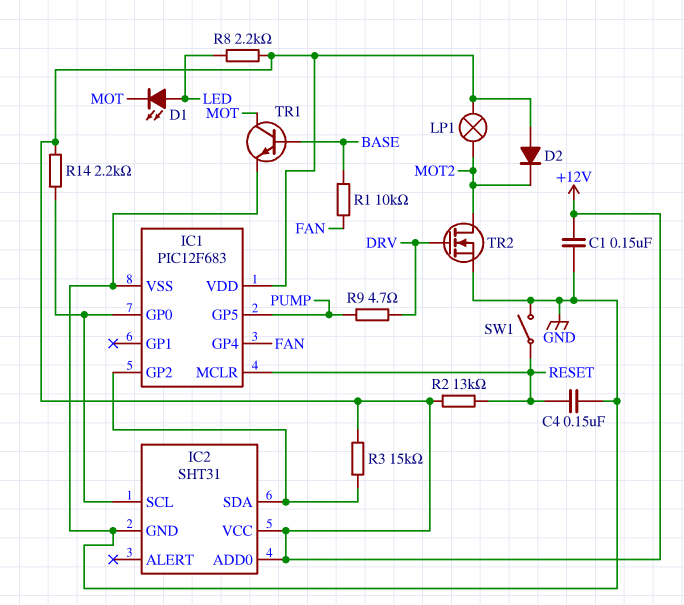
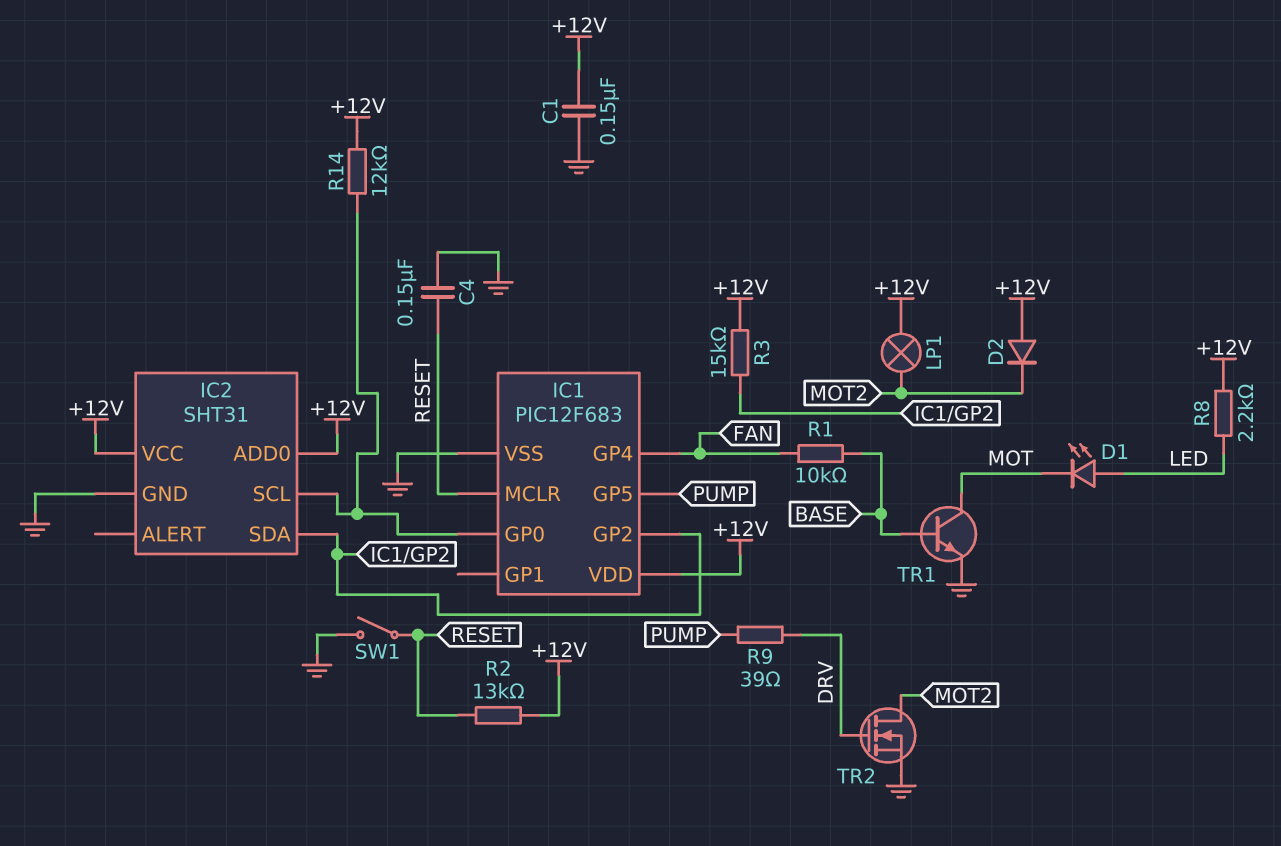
R9: 4.7 (DRV, PUMP) -> 39 (DRV, PUMP)
R14: 2.2k (+12V, IC1/GP0) -> 12k (+12V, IC1/GP0)

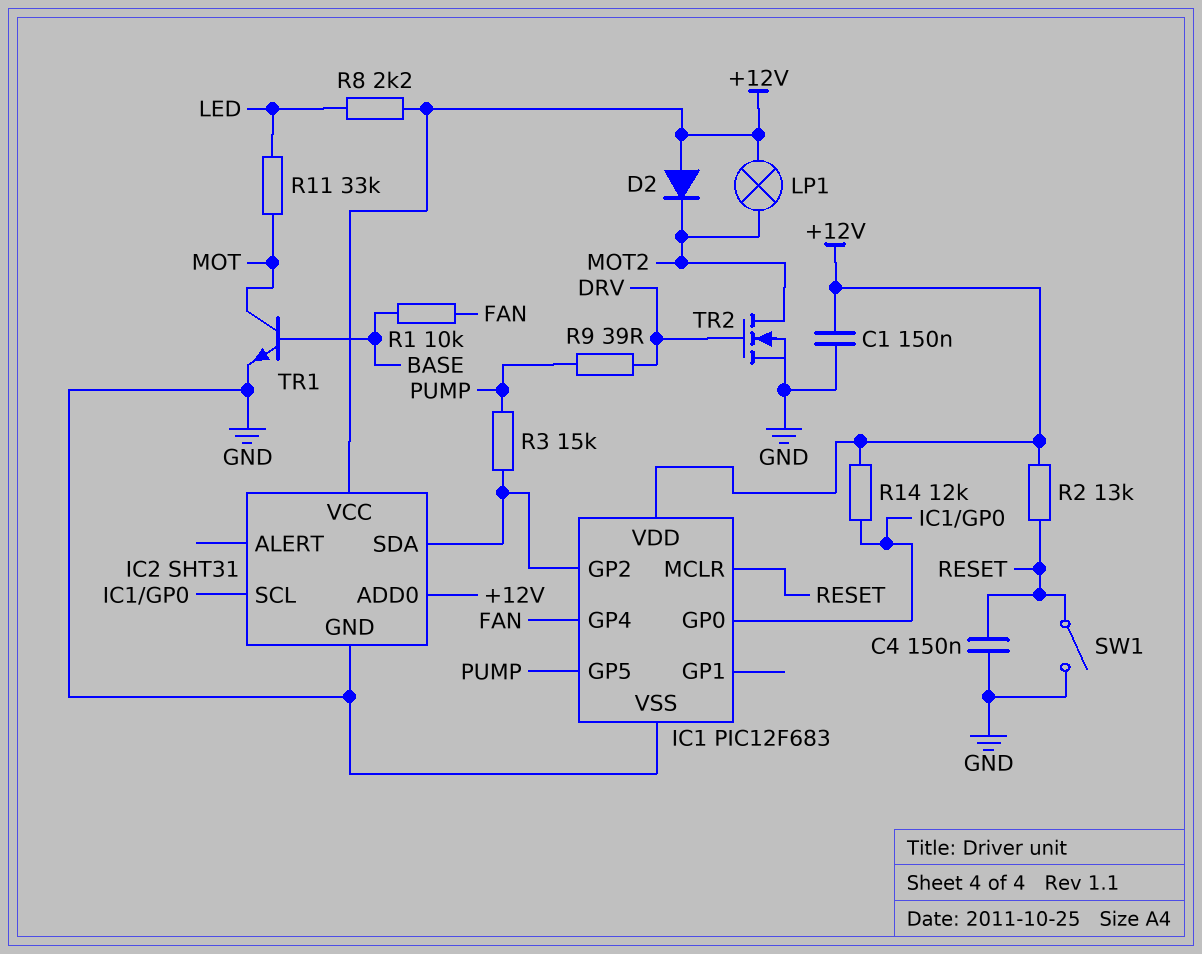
D1: LED (A LED, K MOT) -> none
R3: 15k (+12V, IC1/GP2) -> 15k (IC1/GP2, PUMP)
R11: none -> 33k (LED, MOT)

